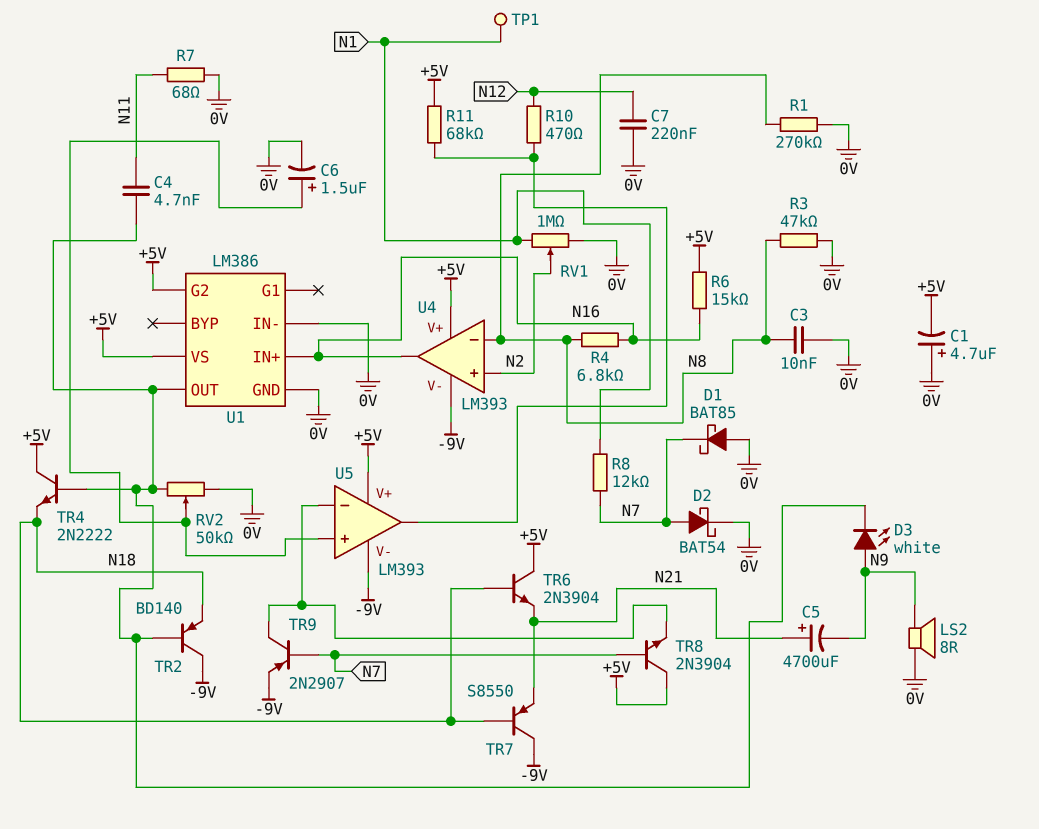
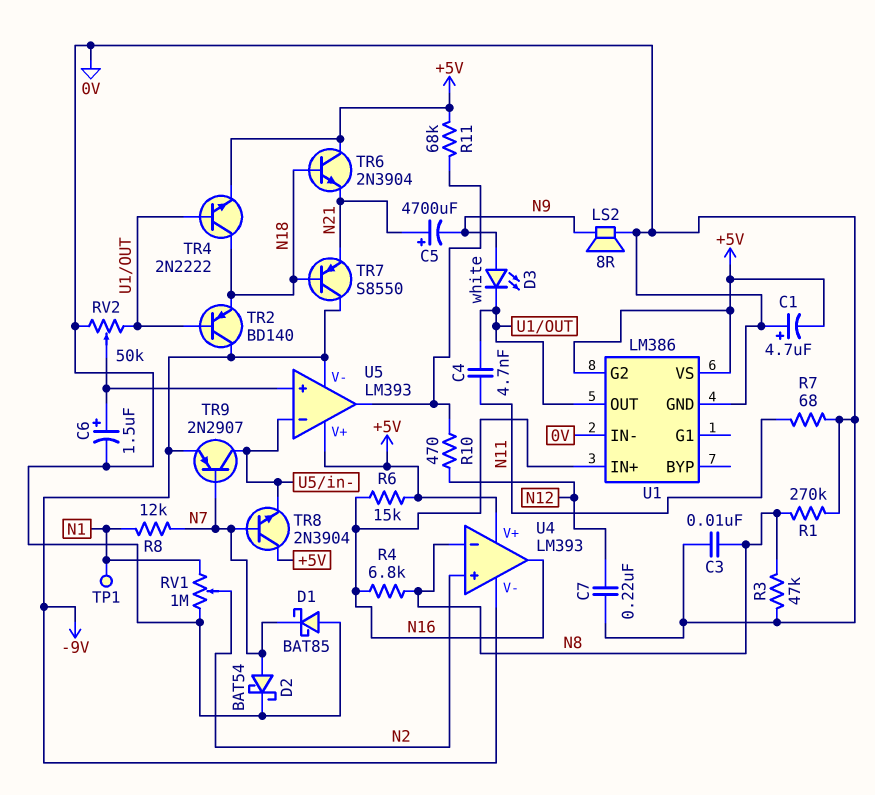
TR4: NPN 2N2222 (B U1/OUT, C +5V, E N18) -> NPN 2N2222 (B U1/OUT, C N18, E +5V)

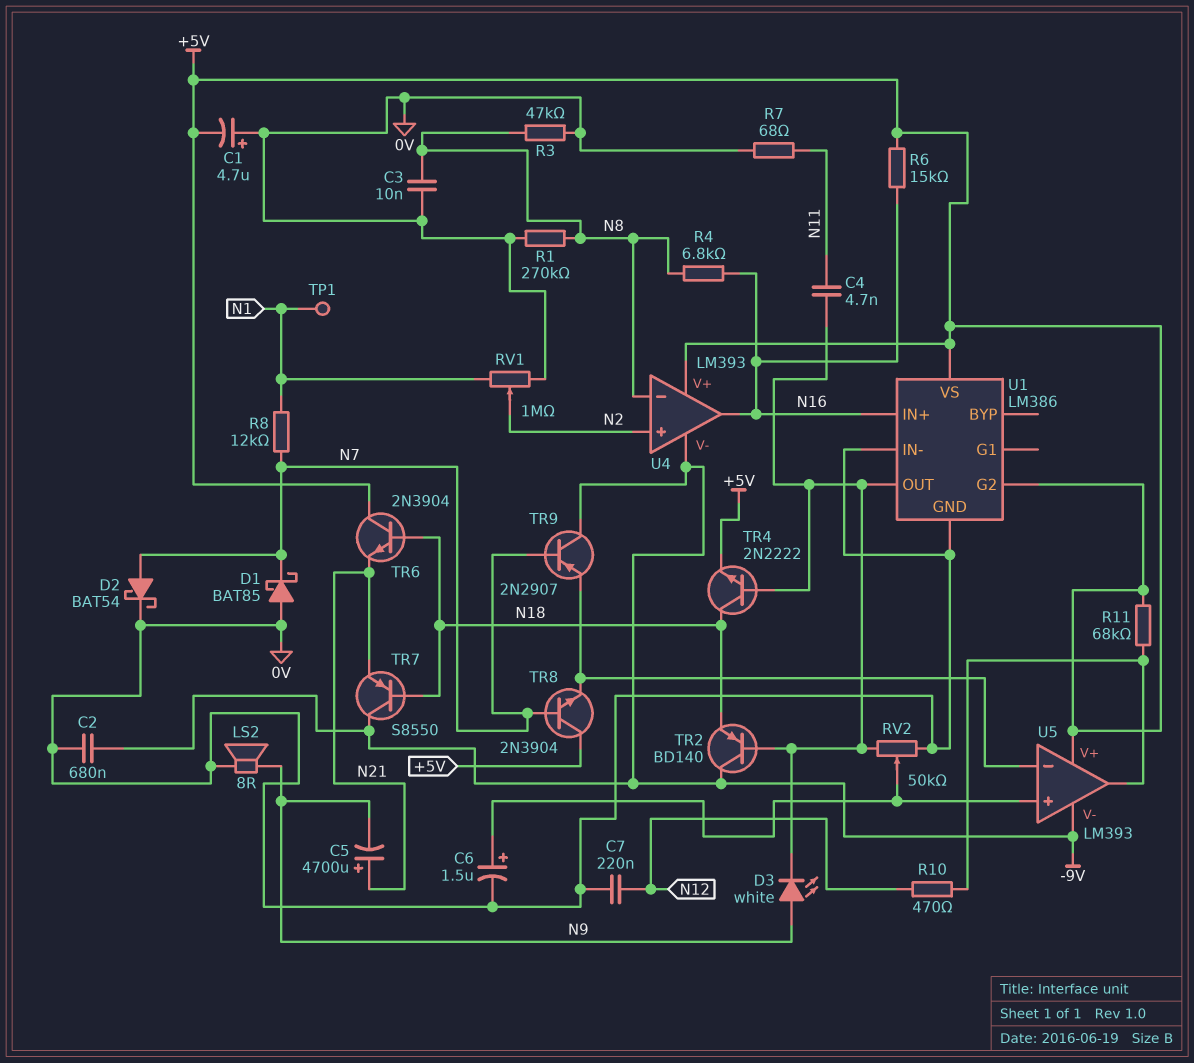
C2: none -> 680nF (-9V, 0V)
TR9: PNP 2N2907 (B N7, C U5/in-, E -9V) -> PNP 2N2907 (B N7, C -9V, E U5/in-)

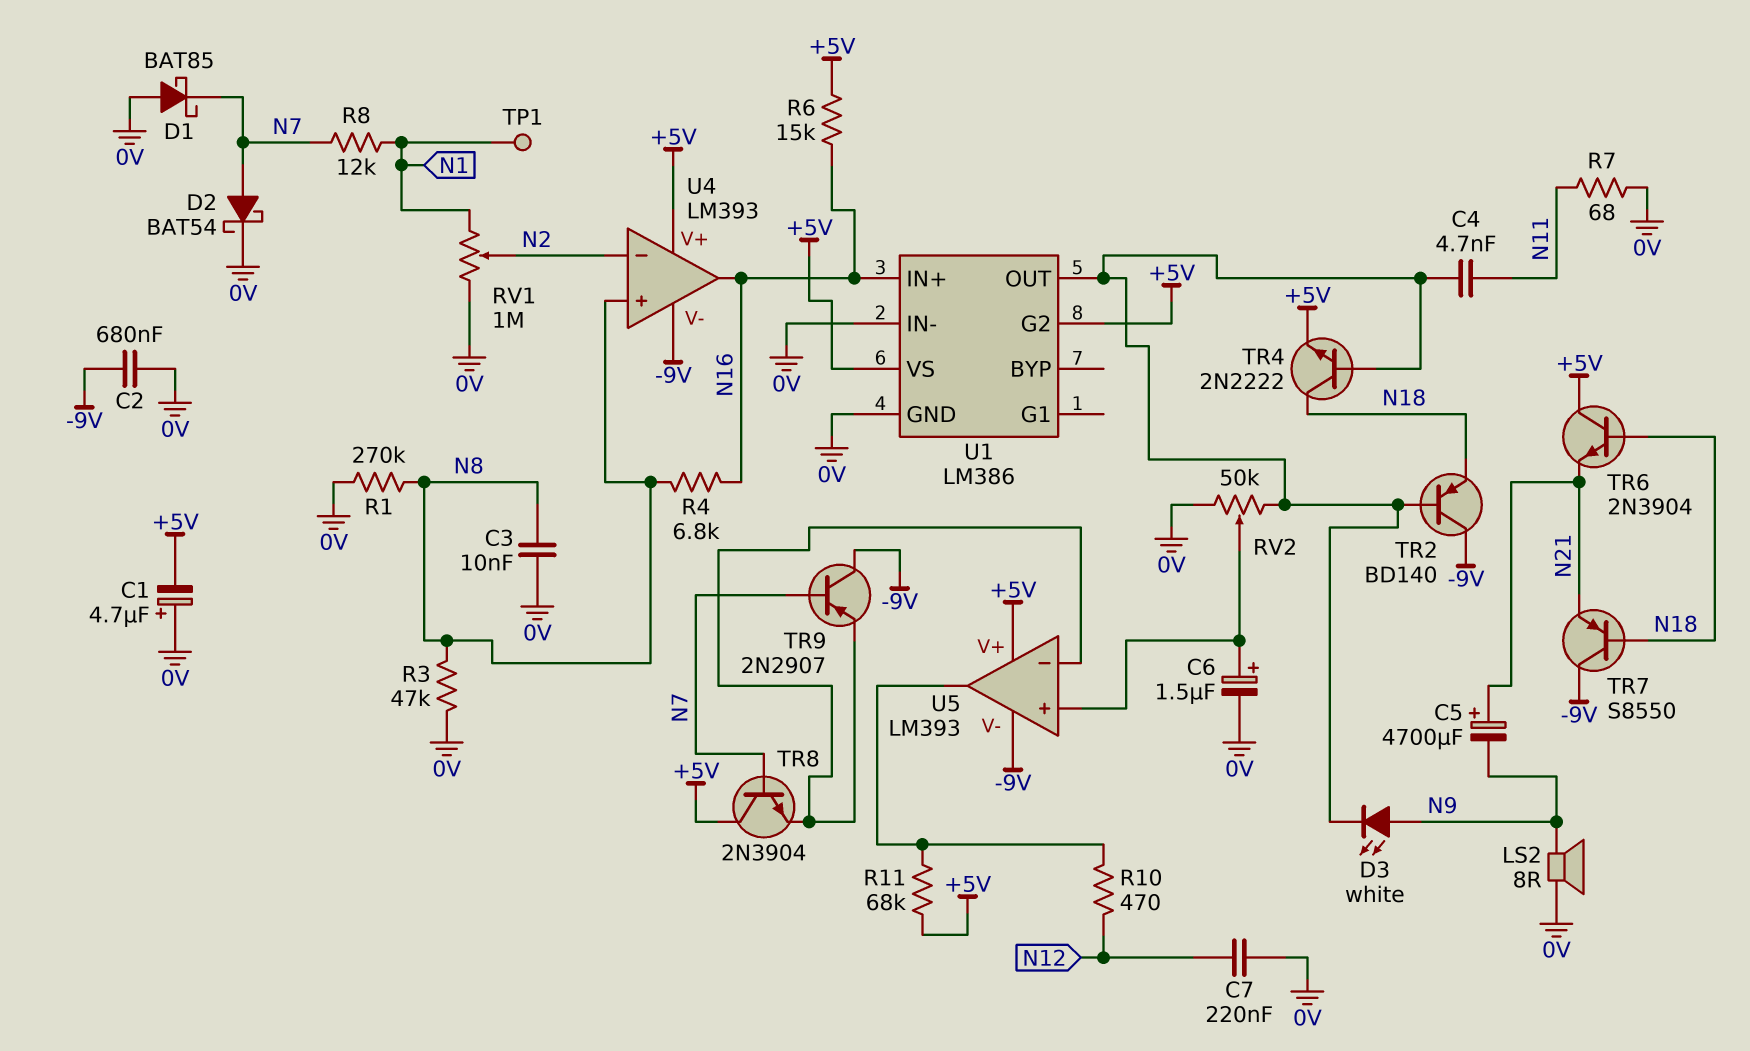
U4 pin in+: N2 -> N8
U4 pin in-: N8 -> N2

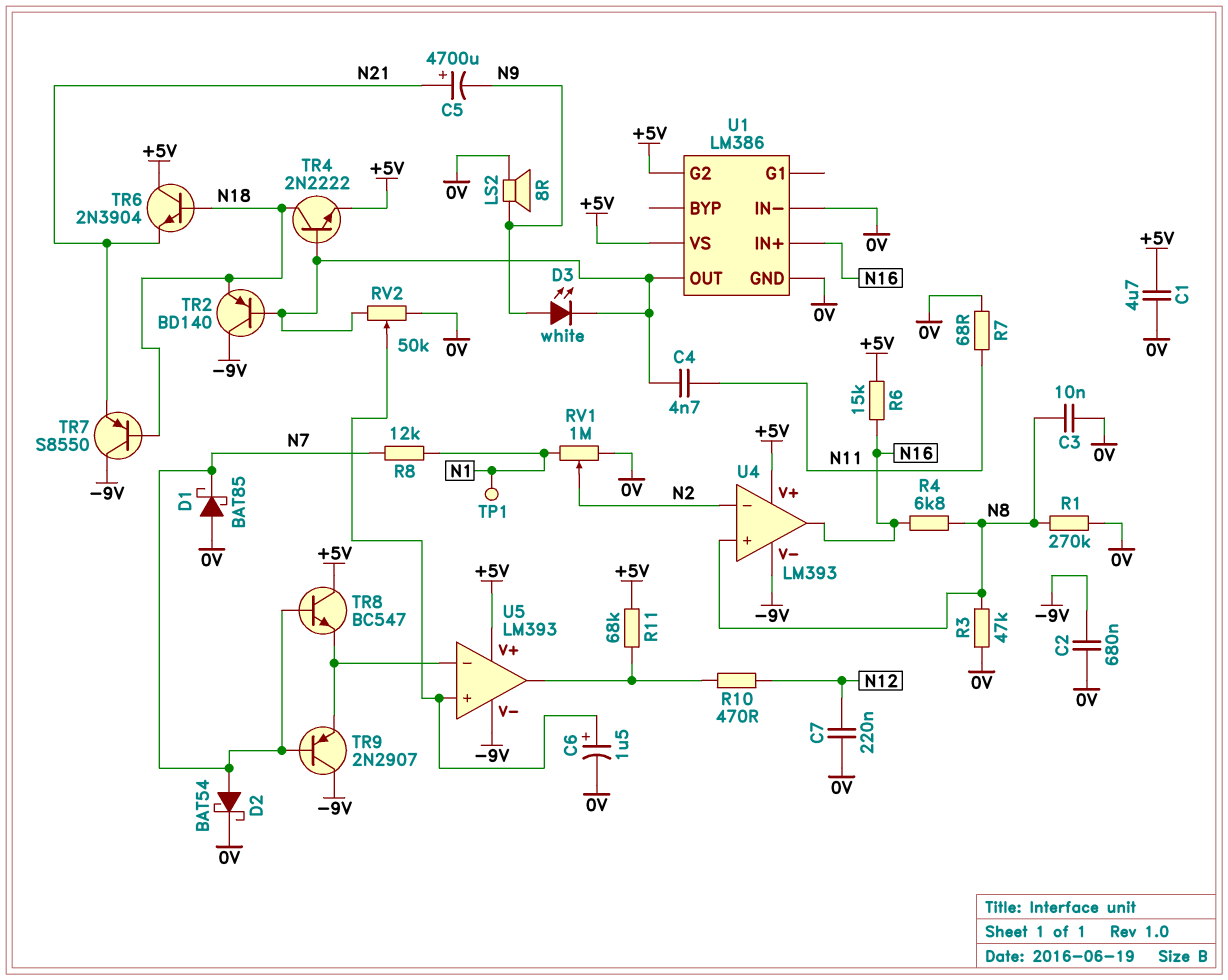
C1: 4.7uF (plus 0V, minus +5V) -> 4.7uF (+5V, 0V)
TR8: NPN 2N3904 (B N7, C +5V, E U5/in-) -> NPN BC547 (B N7, C +5V, E U5/in-)

